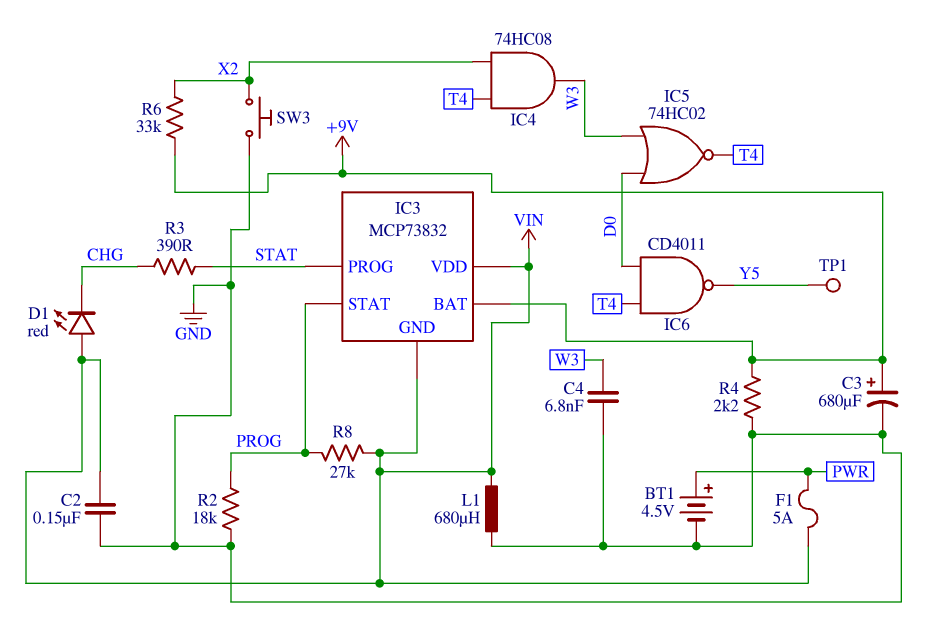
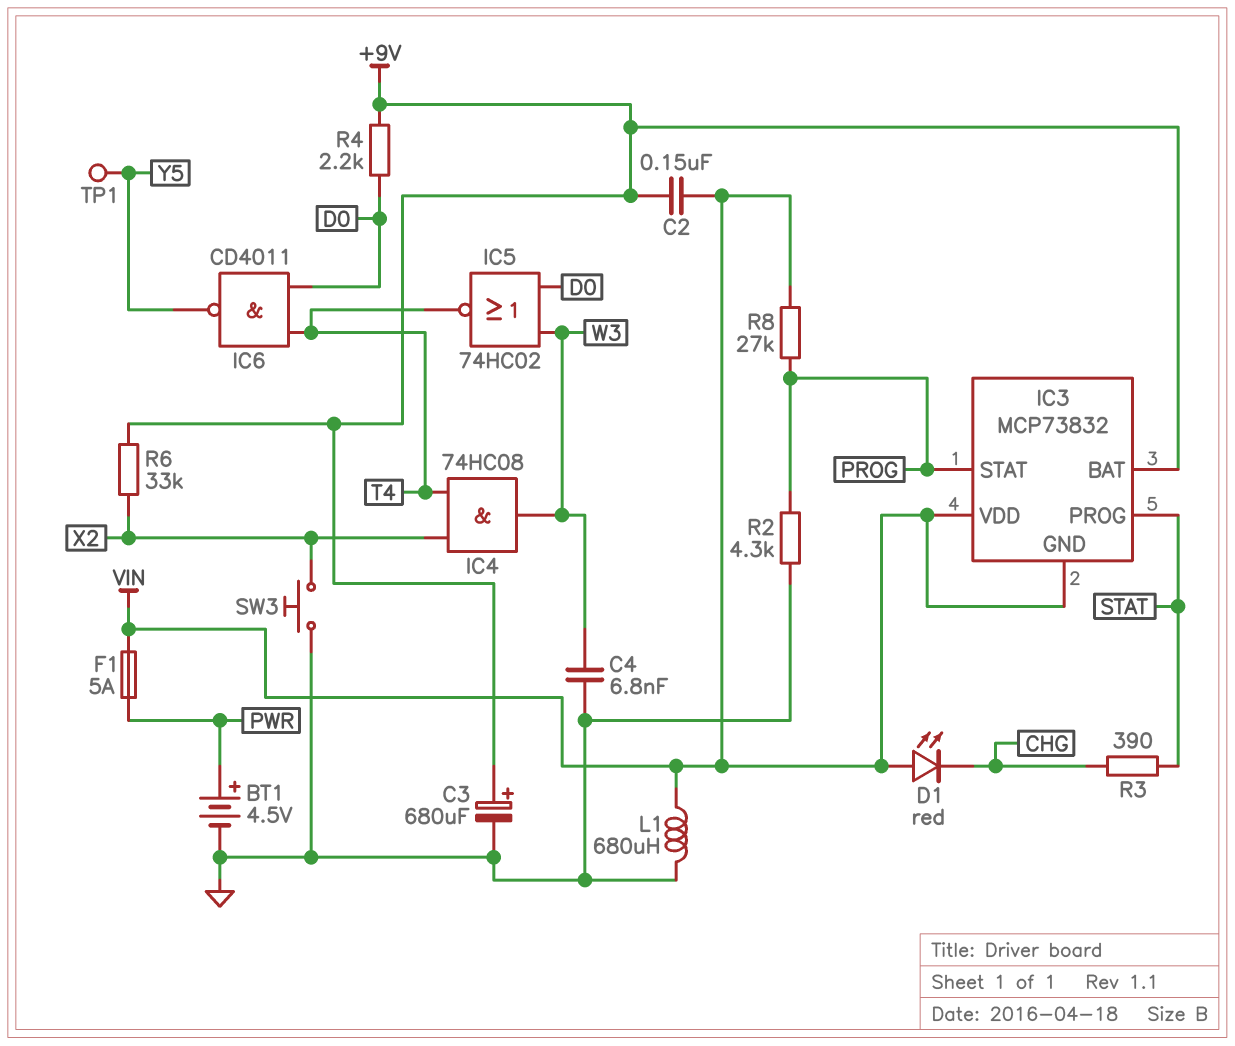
C2: 150nF (GND, VIN) -> 150nF (+9V, VIN)
R2: 18k (GND, PROG) -> 4.3k (GND, PROG)
R4: 2.2k (+9V, GND) -> 2.2k (+9V, D0)

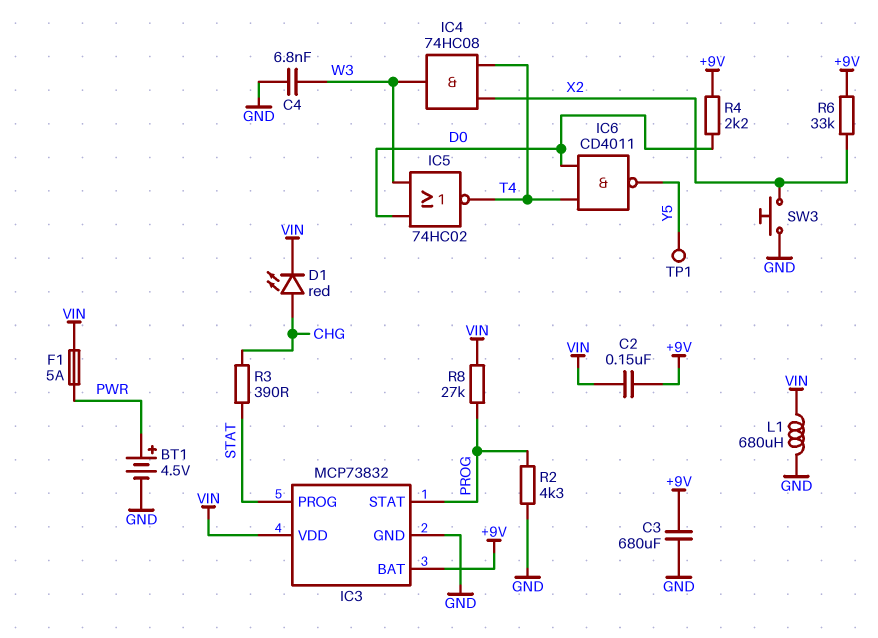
C3: 680uF (plus +9V, minus GND) -> 680uF (+9V, GND)
D1: LED red (A VIN, K CHG) -> LED red (A CHG, K VIN)
IC3 pin GND: VIN -> GND

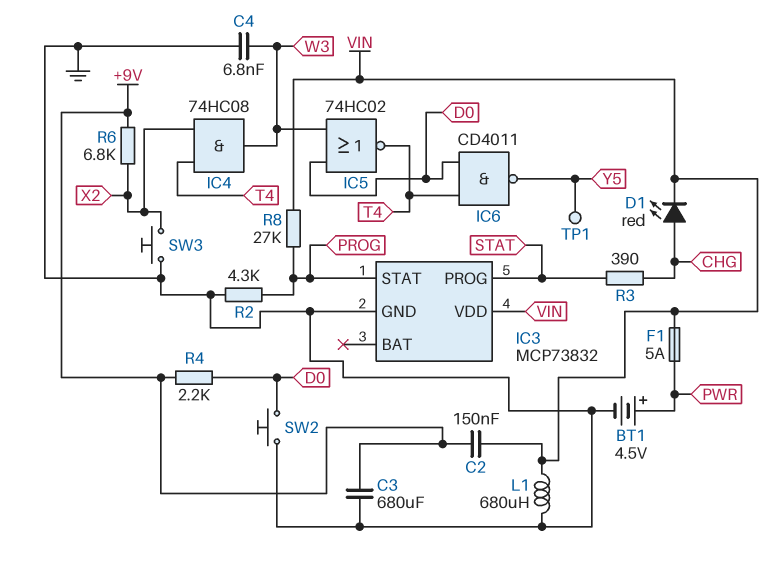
IC3 pin BAT: +9V -> none
R6: 33k (+9V, X2) -> 6.8k (+9V, X2)
SW2: none -> button (D0, GND)

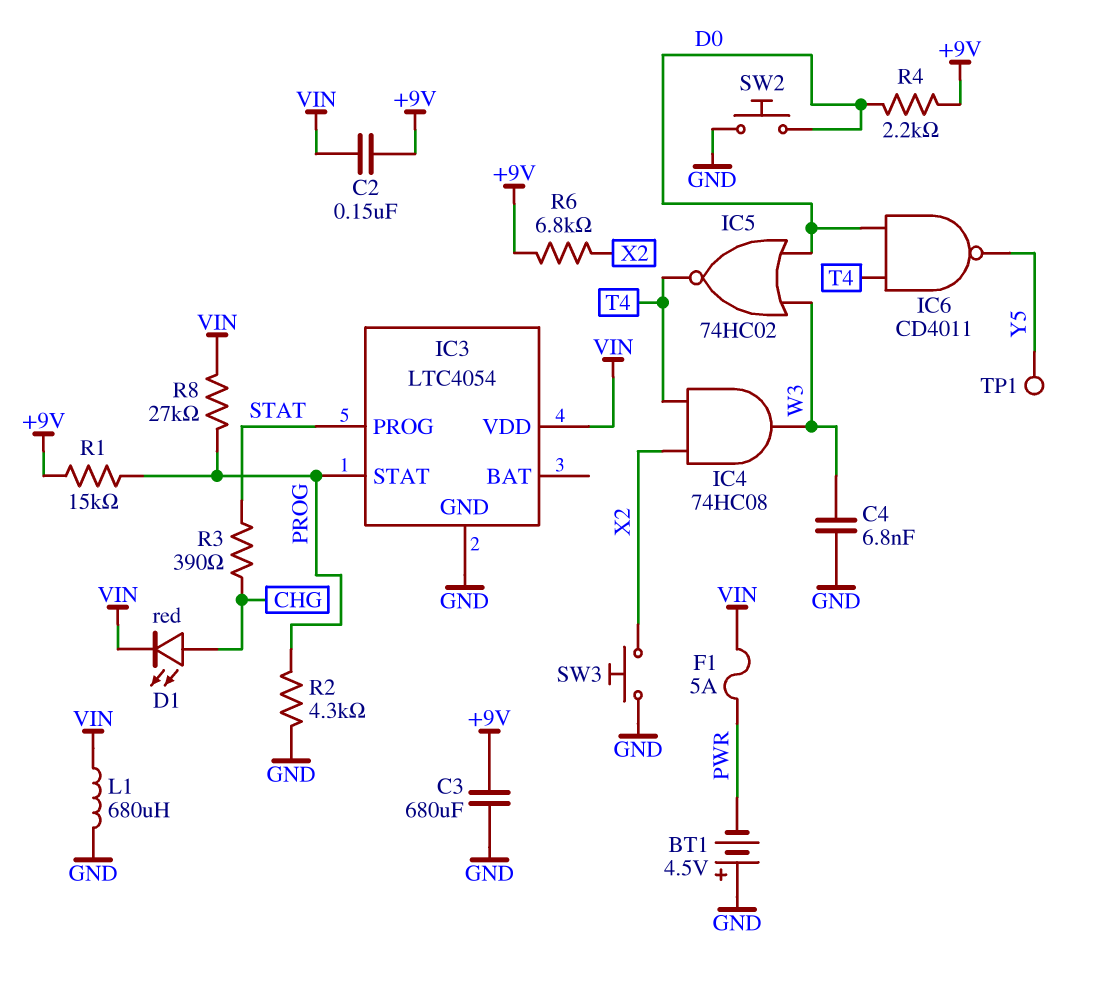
BT1: 4.5V (plus PWR, minus GND) -> 4.5V (plus GND, minus PWR)
IC3: MCP73832 -> LTC4054
R1: none -> 15k (+9V, PROG)

